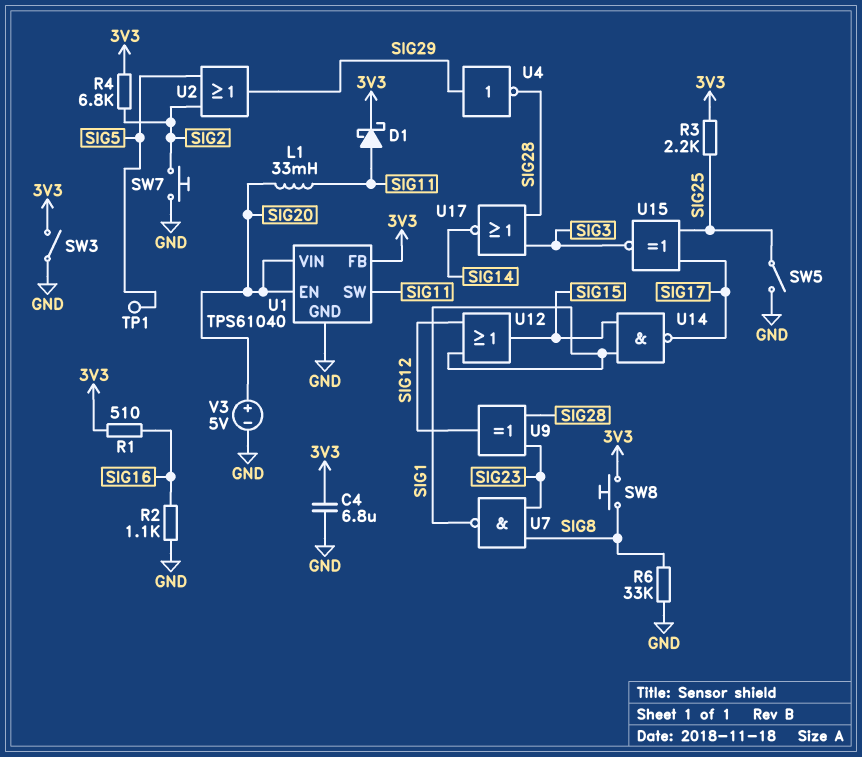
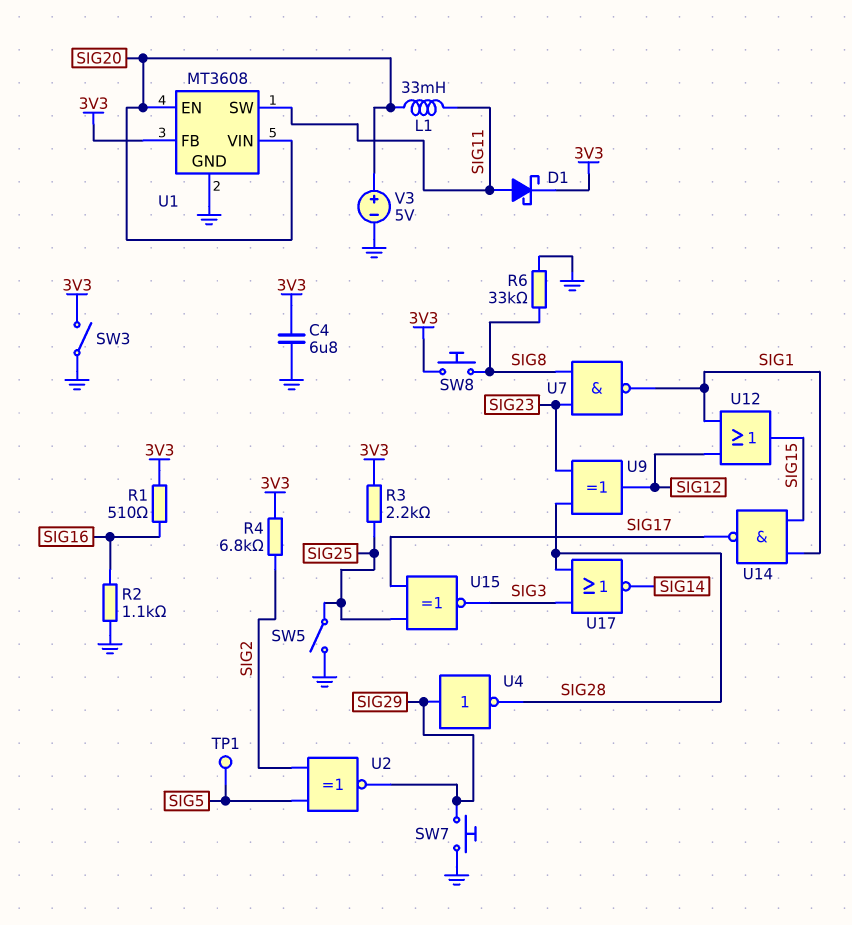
SW7: button (GND, SIG2) -> button (GND, SIG29)
U1: TPS61040 -> MT3608
U2: OR (in SIG2, in SIG5, out SIG29) -> XNOR (in SIG2, in SIG5, out SIG29)

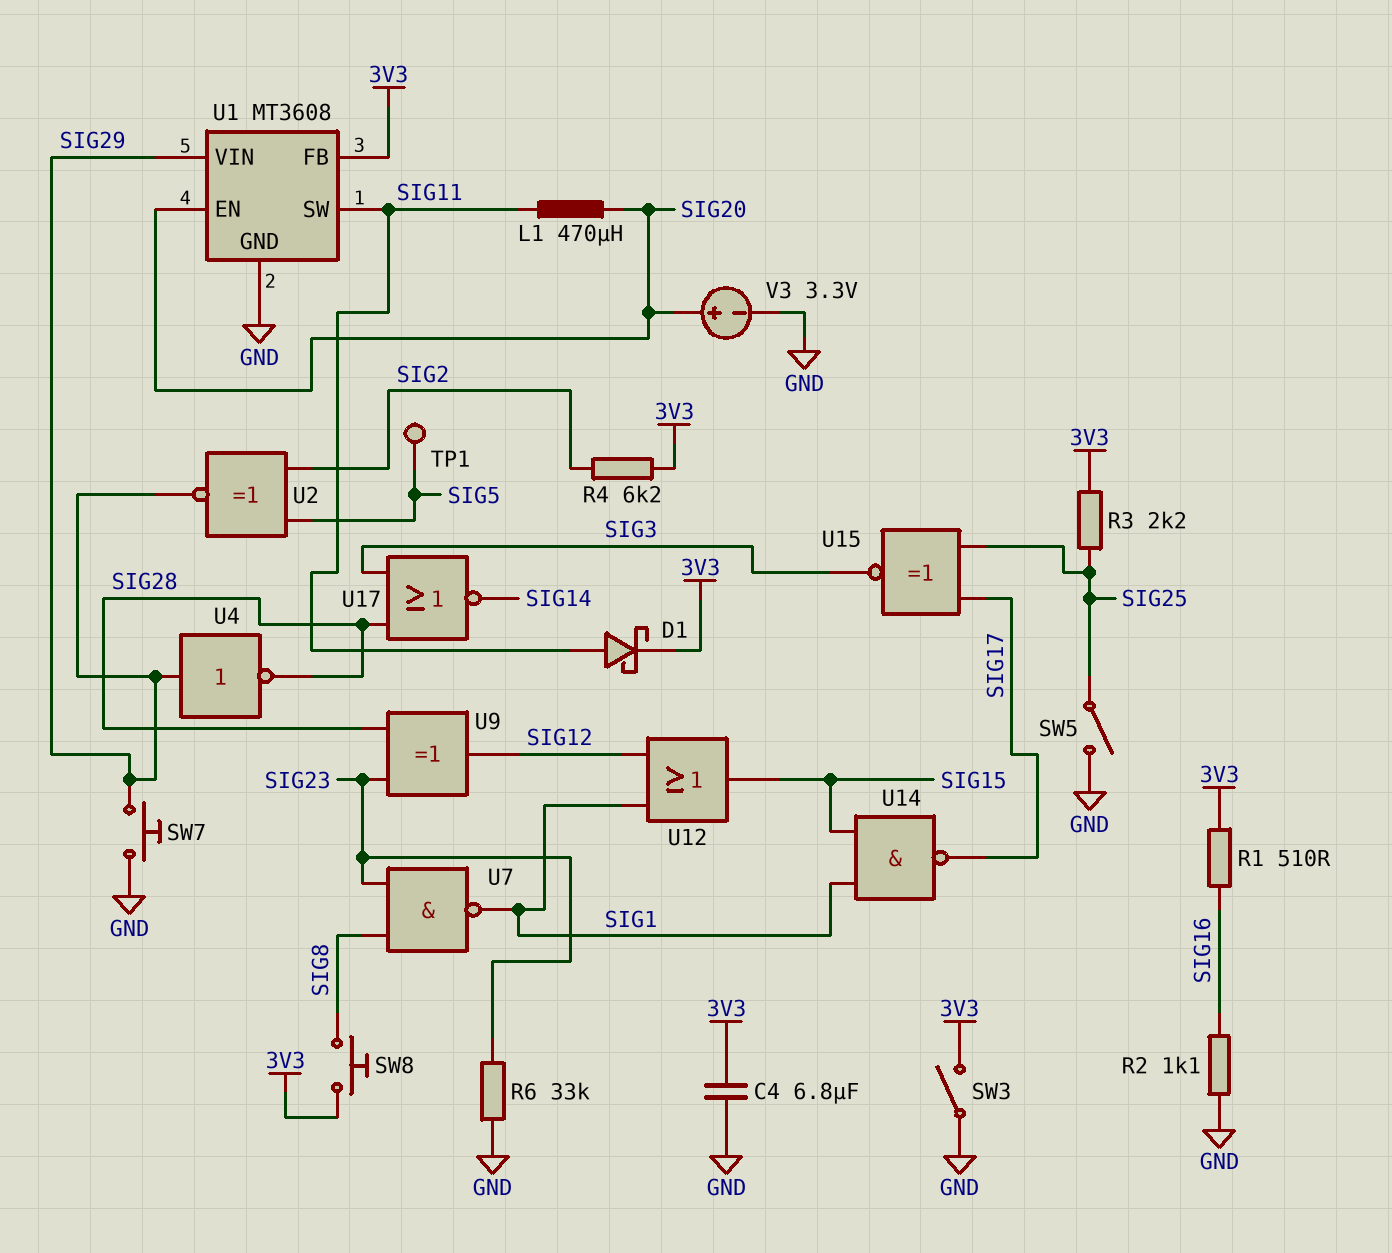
L1: 33mH (SIG11, SIG20) -> 470uH (SIG11, SIG20)
R4: 6.8k (3V3, SIG2) -> 6.2k (3V3, SIG2)
R6: 33k (GND, SIG8) -> 33k (GND, SIG23)
U1 pin VIN: SIG20 -> SIG29
V3: 5V (plus SIG20, minus GND) -> 3.3V (plus SIG20, minus GND)

